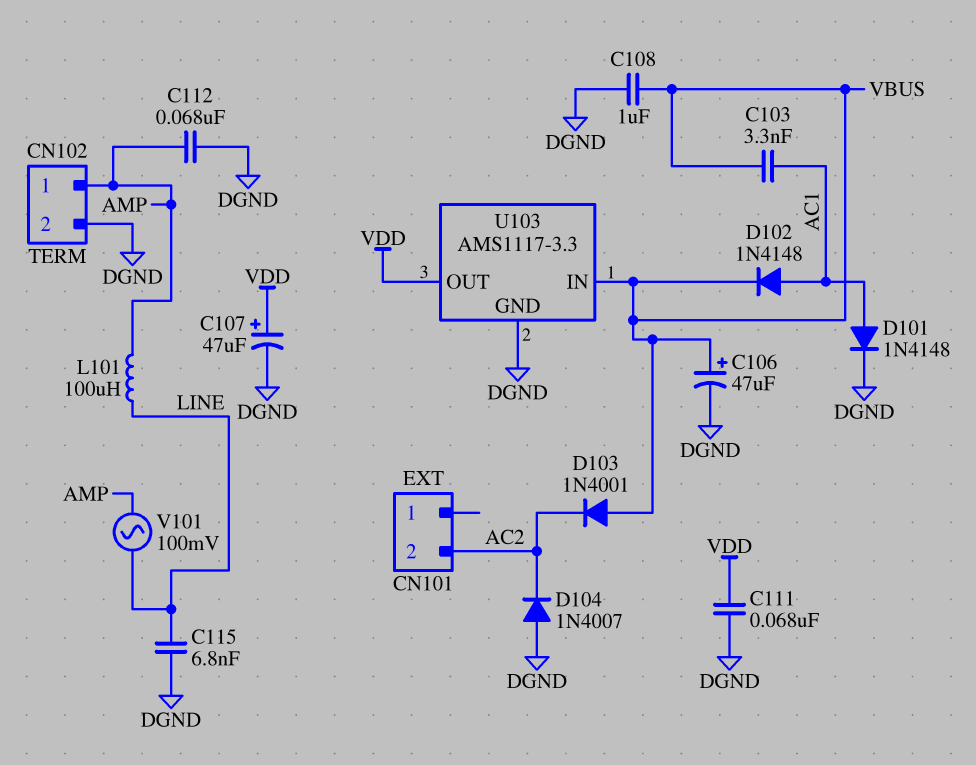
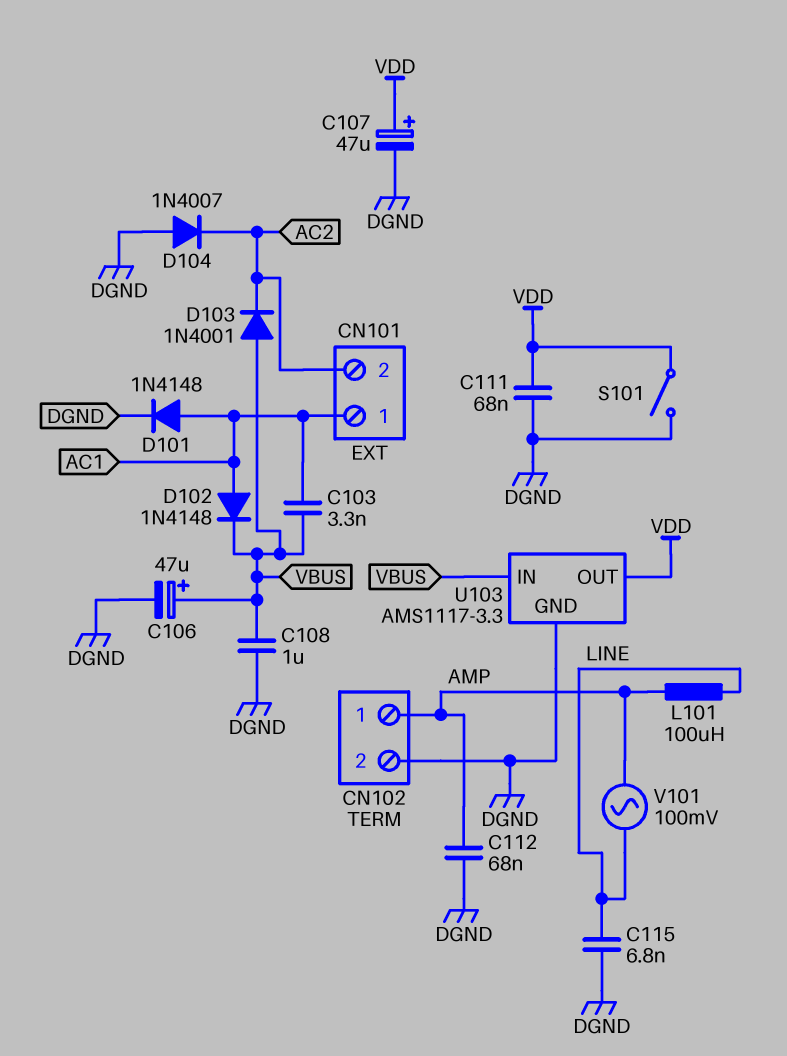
CN101 pin 1: none -> AC1
S101: none -> switch (DGND, VDD)

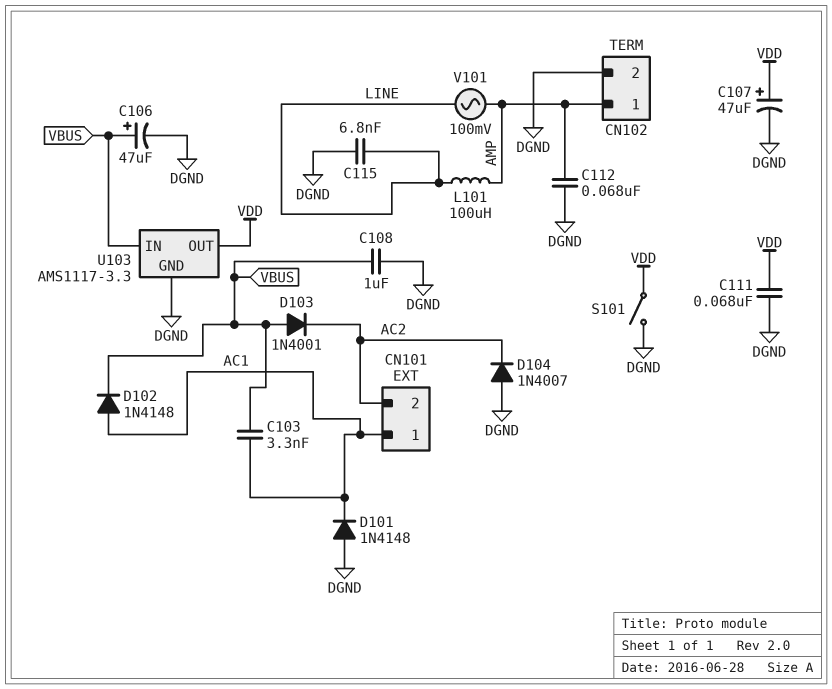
D101: diode 1N4148 (A AC1, K DGND) -> diode 1N4148 (A DGND, K AC1)

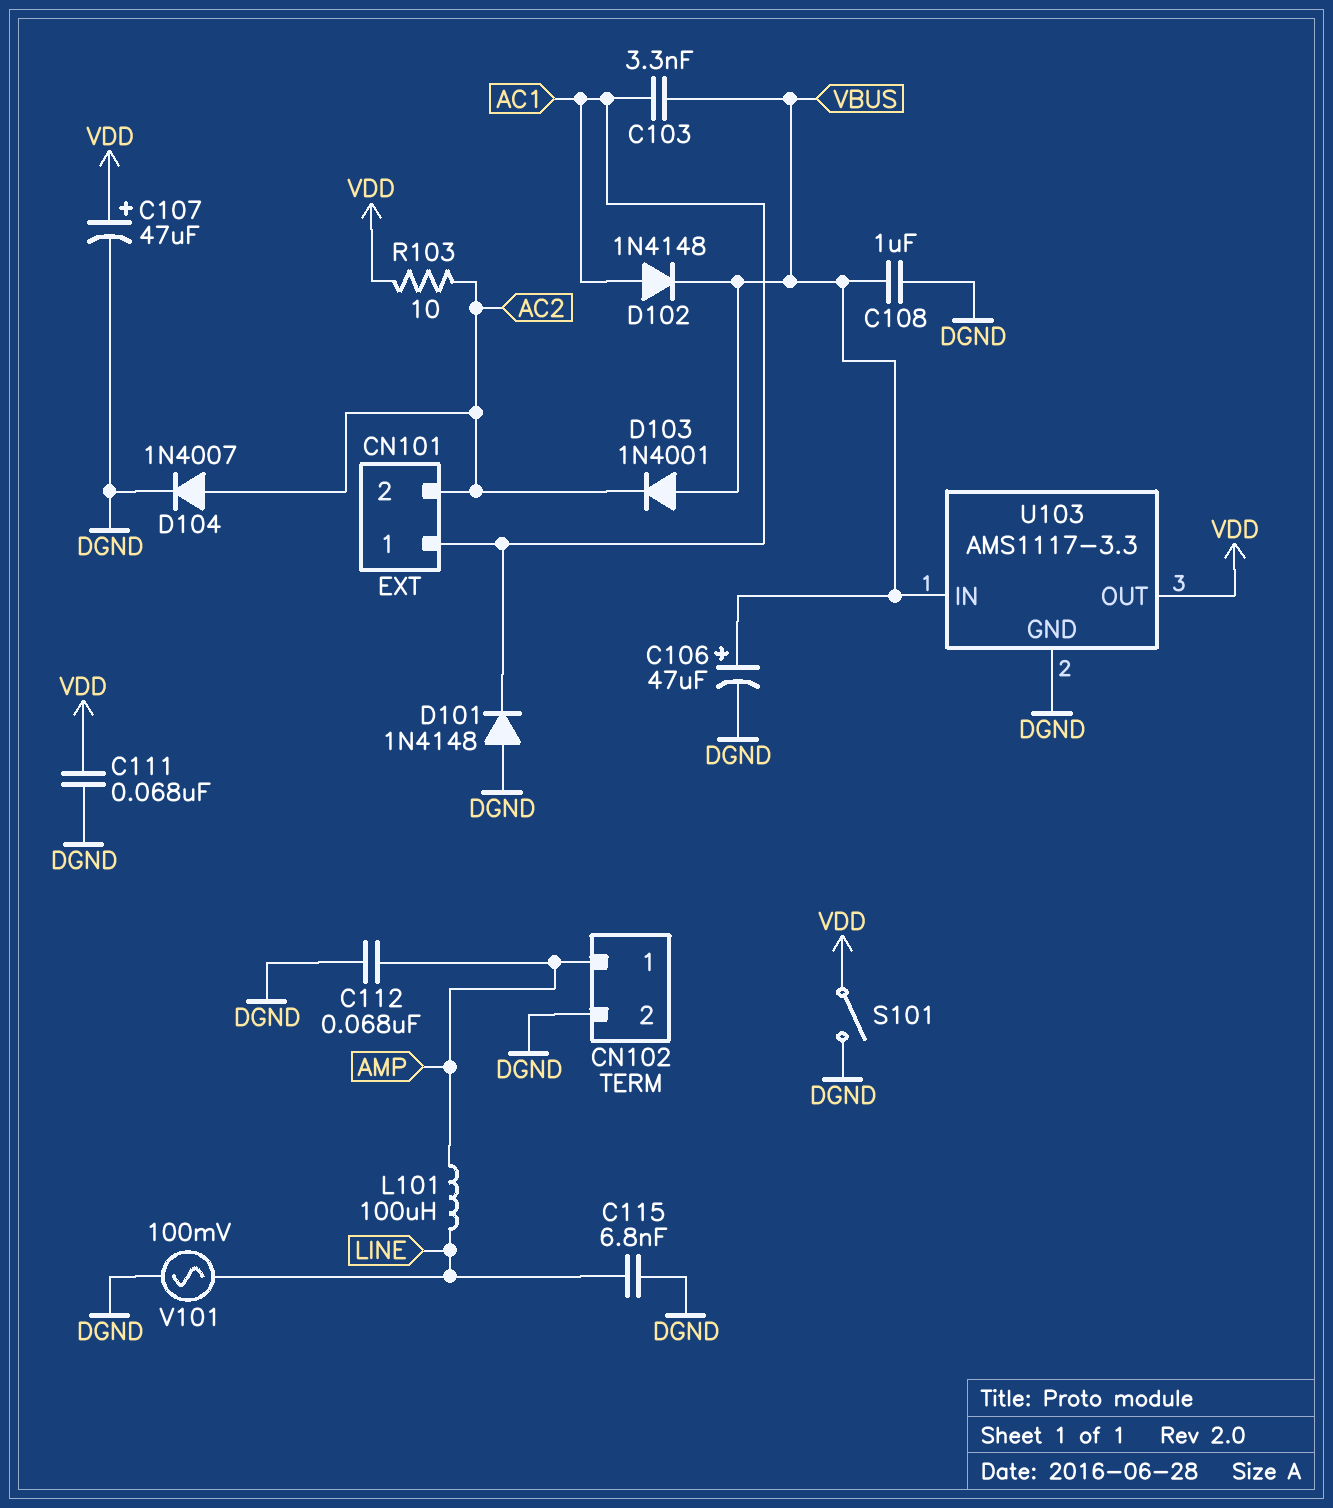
D104: diode 1N4007 (A DGND, K AC2) -> diode 1N4007 (A AC2, K DGND)
R103: none -> 10 (AC2, VDD)
V101: AC 100mV (AMP, LINE) -> AC 100mV (DGND, LINE)

